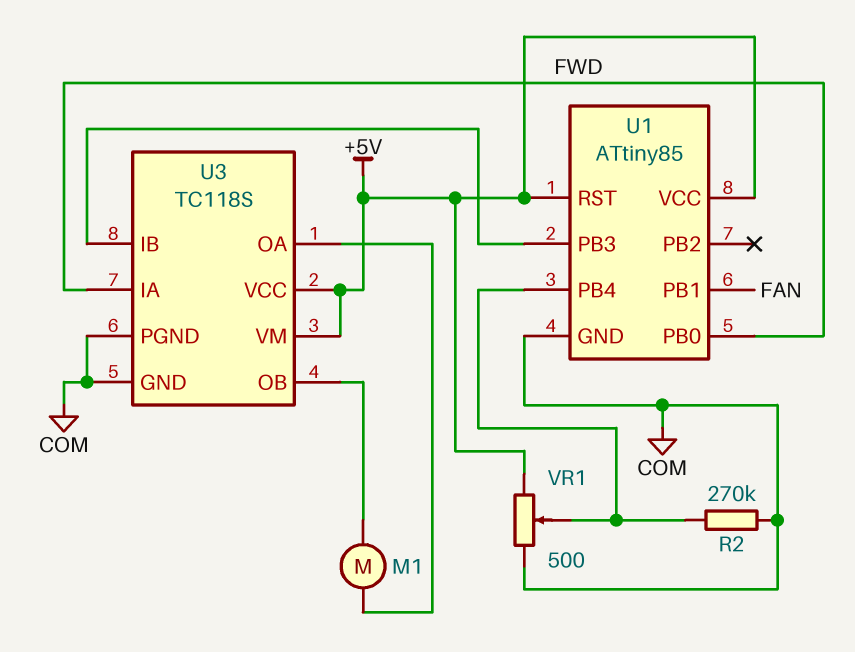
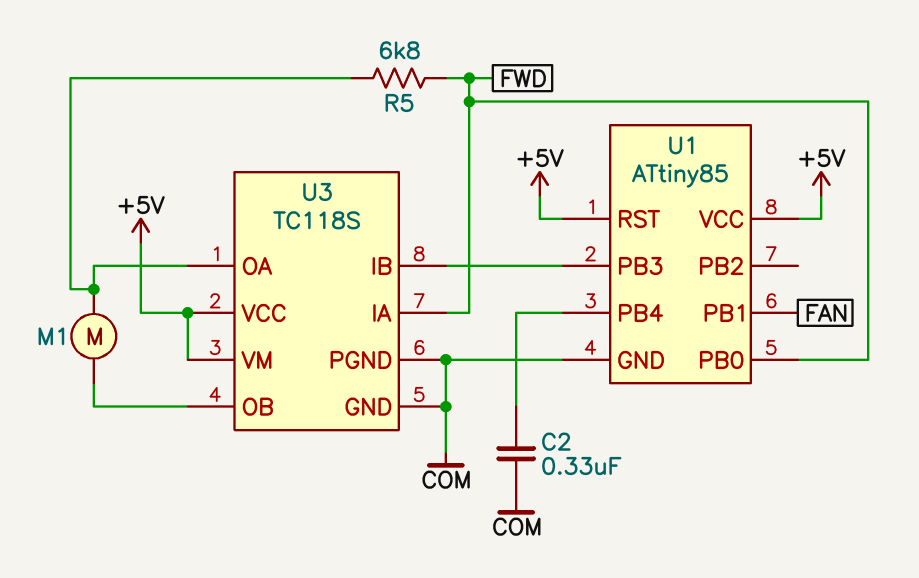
C2: none -> 330nF (COM, U1/PB4)
R2: 270k (COM, U1/PB4) -> none
R5: none -> 6.8k (FWD, U3/OA)
VR1: 500 (+5V, COM, wiper U1/PB4) -> none

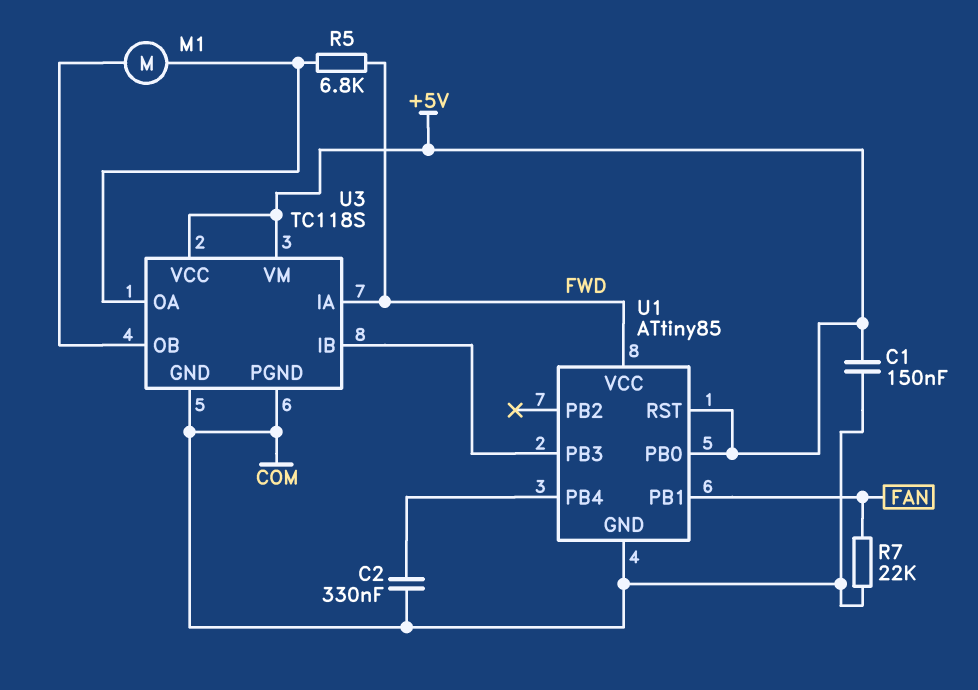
C1: none -> 150nF (+5V, COM)
R7: none -> 22k (COM, FAN)
U1 pin PB0: FWD -> +5V
U1 pin VCC: +5V -> FWD

